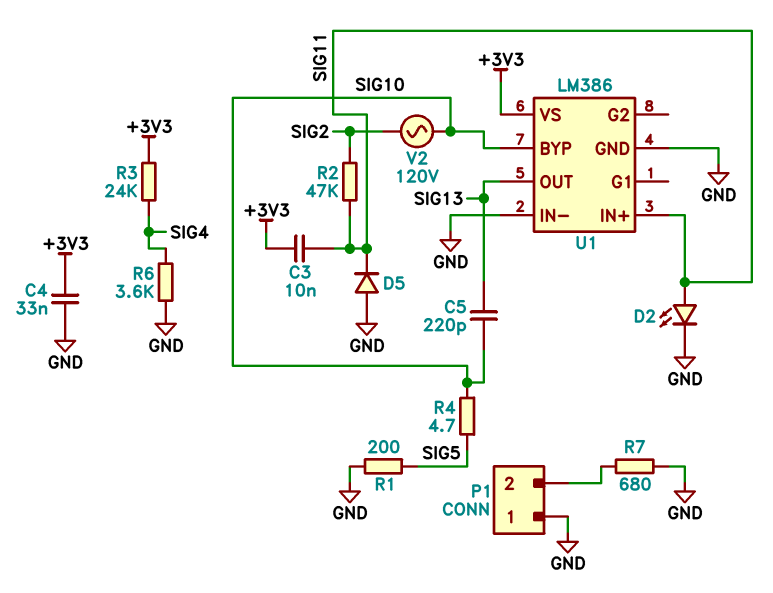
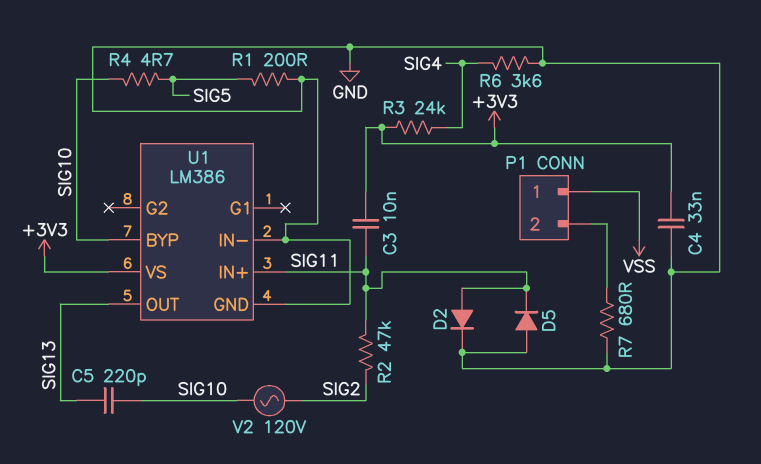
D2: LED (A SIG11, K GND) -> diode (A SIG11, K GND)
P1 pin 1: GND -> VSS

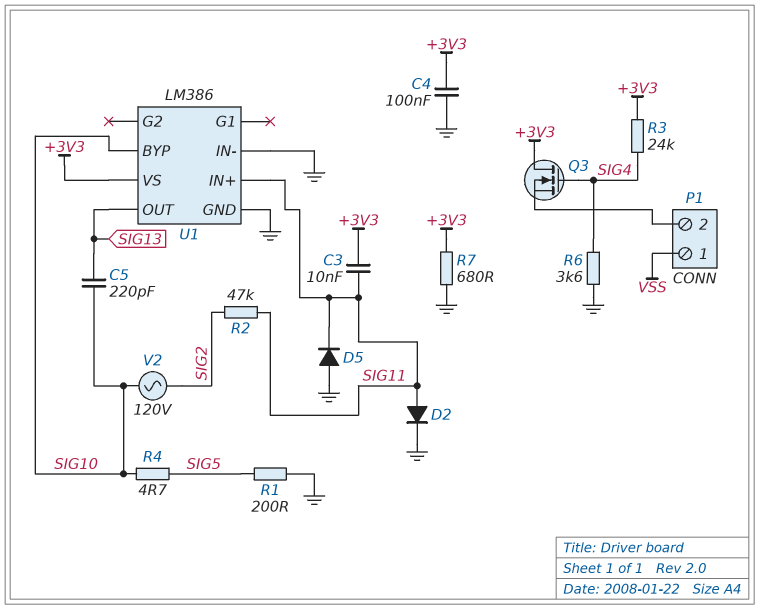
C4: 33nF (+3V3, GND) -> 100nF (+3V3, GND)
Q3: none -> NMOS (G SIG4, D +3V3, S P1/2)
R7: 680 (GND, P1/2) -> 680 (+3V3, GND)

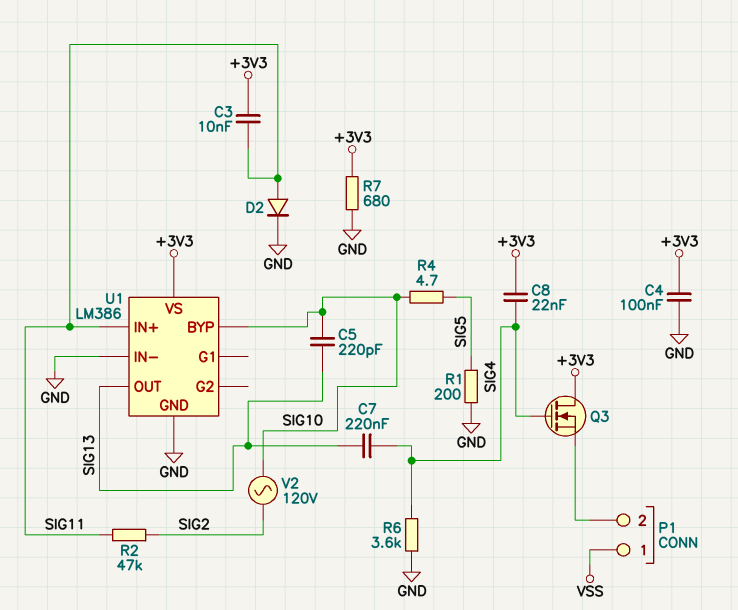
C7: none -> 220nF (SIG4, SIG13)
C8: none -> 22nF (+3V3, SIG4)
D5: diode (A GND, K SIG11) -> none
R3: 24k (+3V3, SIG4) -> none

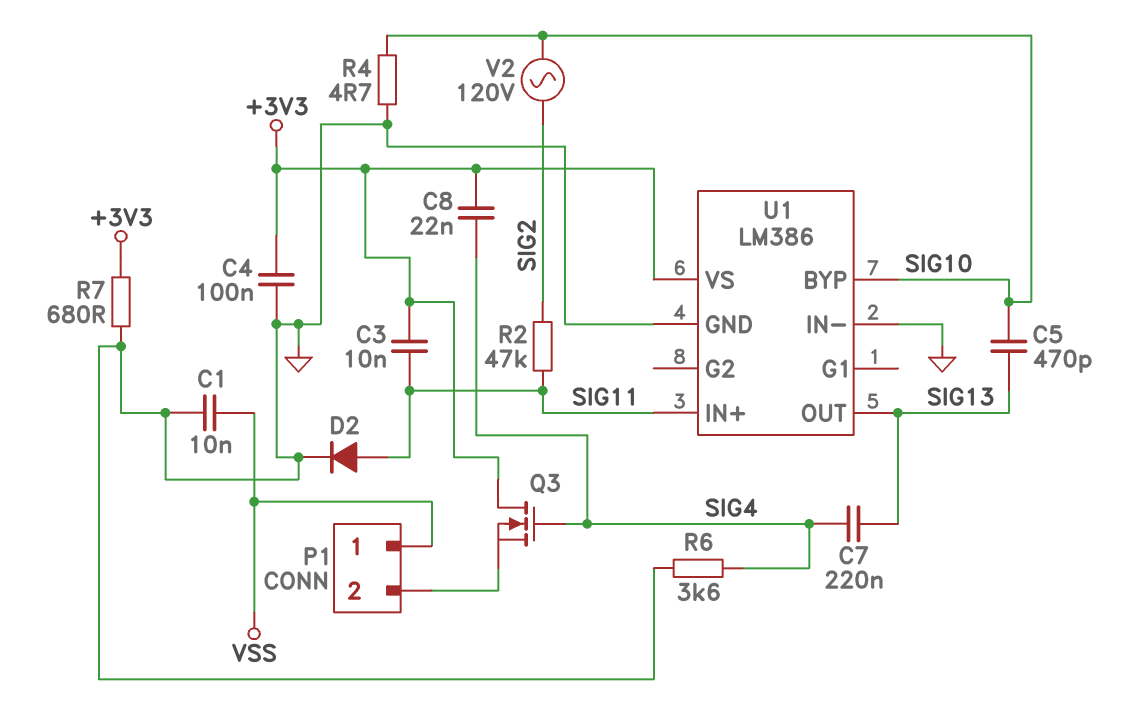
C1: none -> 10nF (GND, VSS)
C5: 220pF (SIG10, SIG13) -> 470pF (SIG10, SIG13)
R1: 200 (GND, SIG5) -> none
R4: 4.7 (SIG5, SIG10) -> 4.7 (GND, SIG10)

